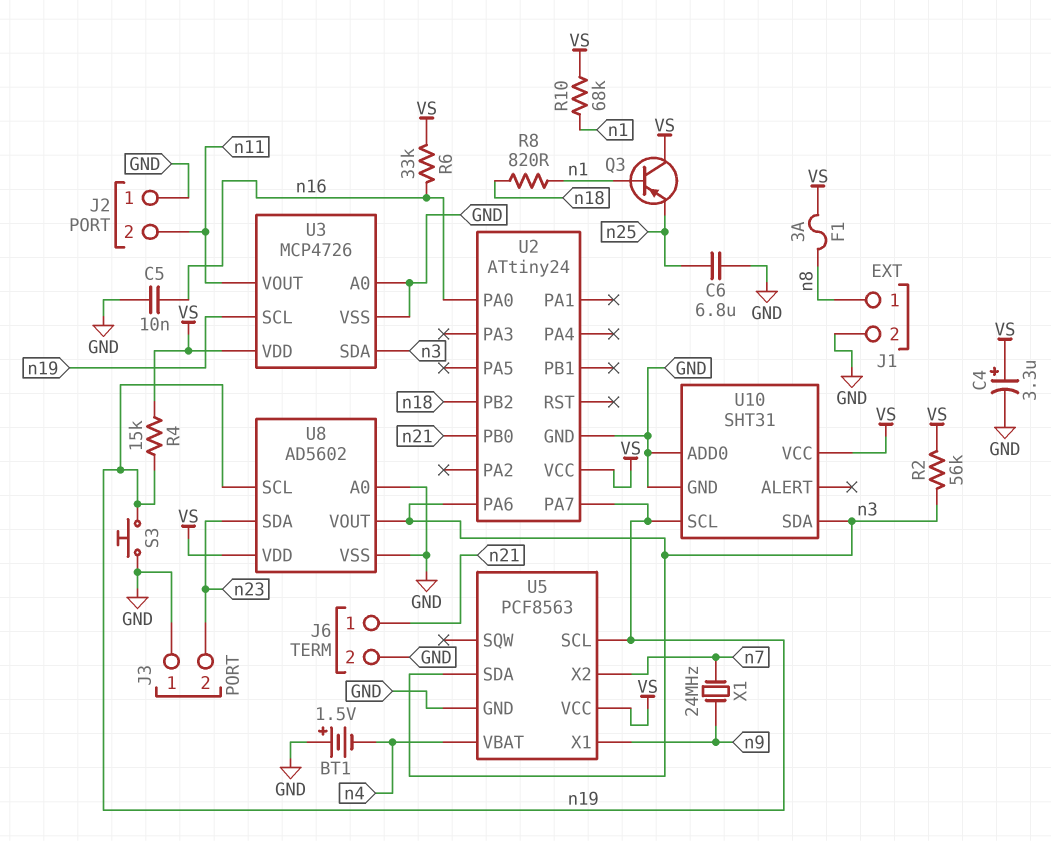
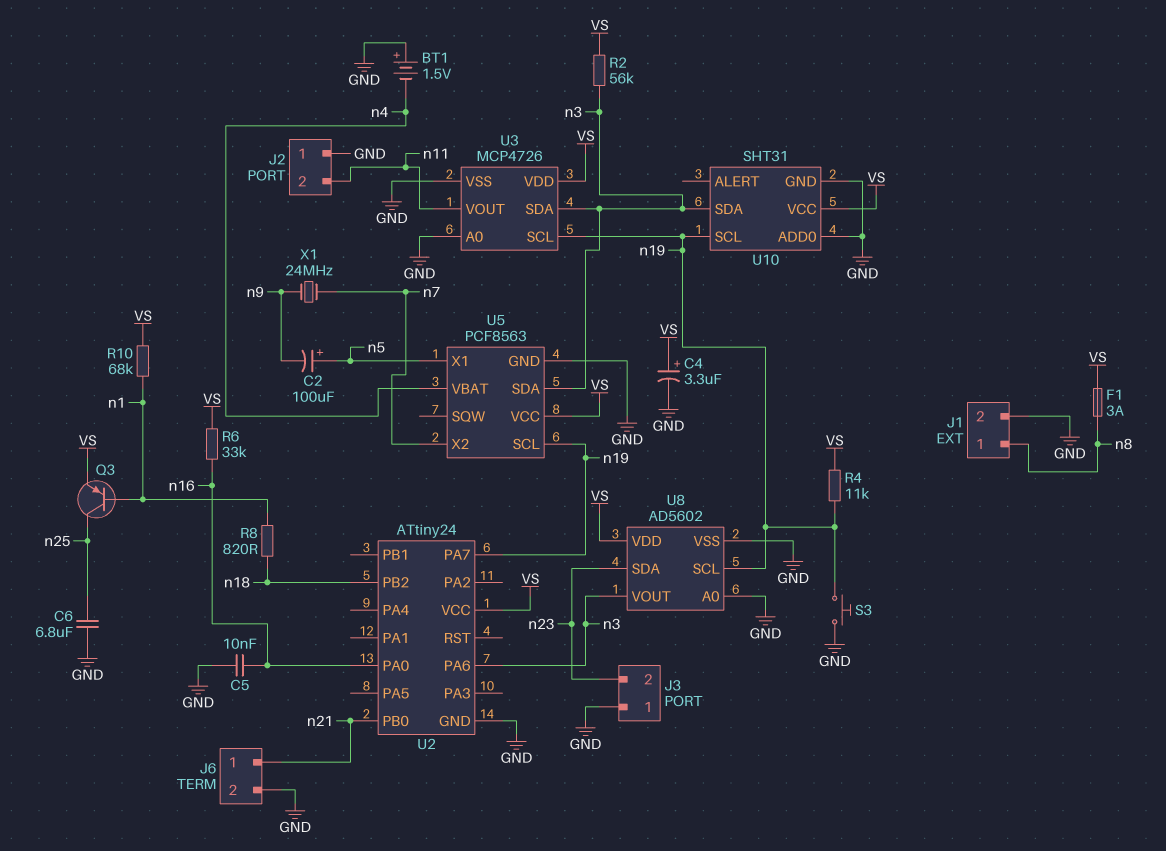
C2: none -> 100uF (plus n5, minus n9)
Q3: PNP (B n1, C VS, E n25) -> PNP (B n1, C n25, E VS)
R4: 15k (VS, n19) -> 11k (VS, n19)
U5 pin X1: n9 -> n5

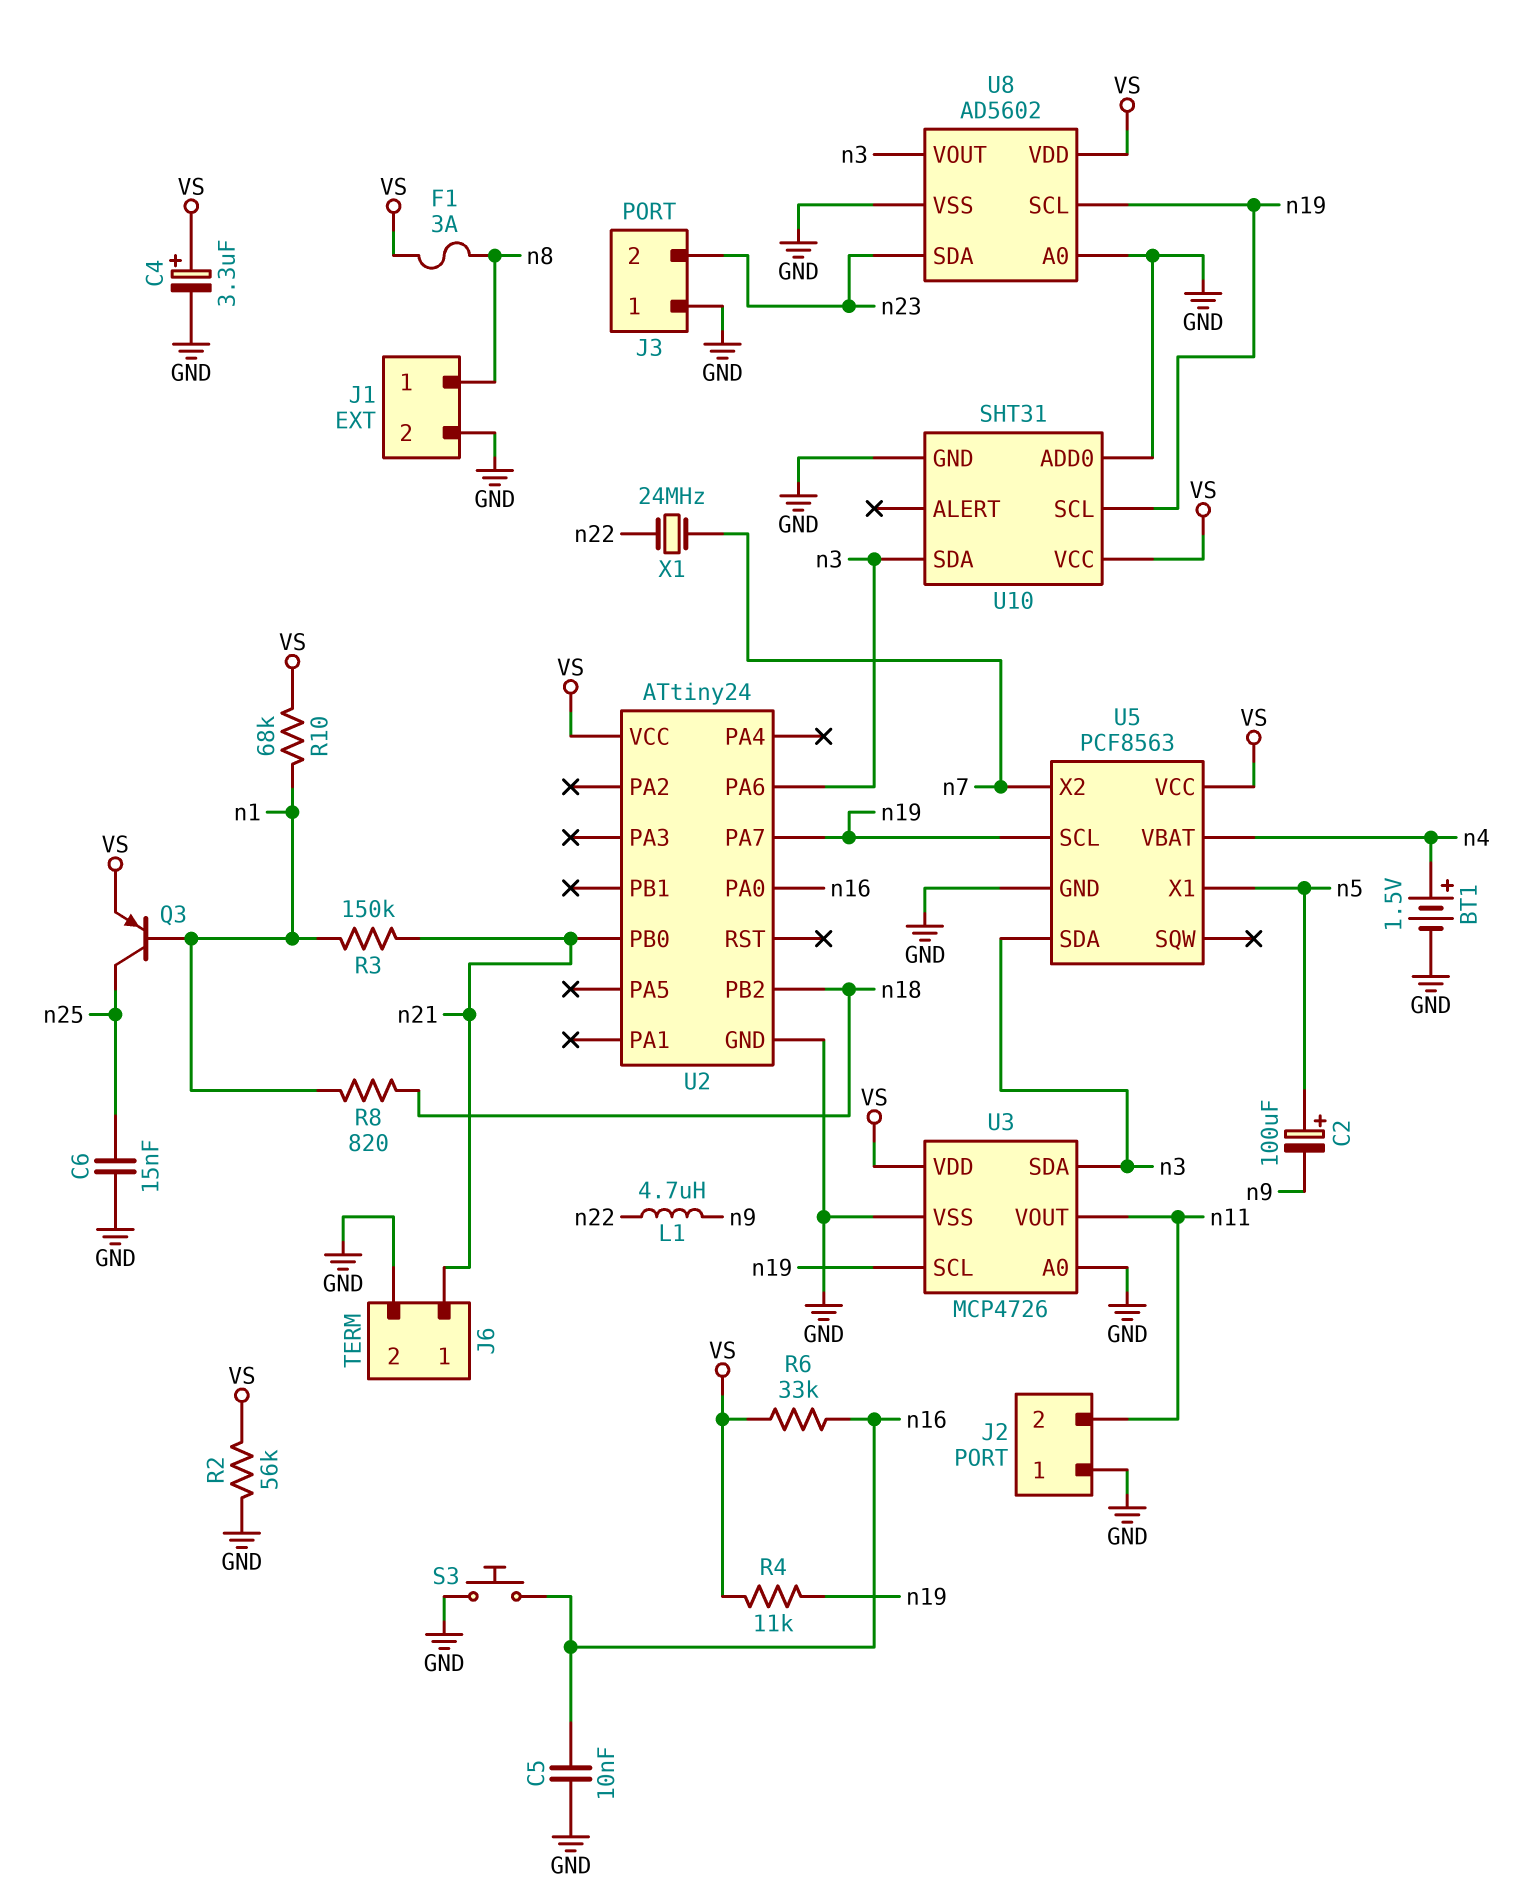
BT1: 1.5V (plus GND, minus n4) -> 1.5V (plus n4, minus GND)
C6: 6.8uF (GND, n25) -> 15nF (GND, n25)
L1: none -> 4.7uH (n9, n22)
R2: 56k (VS, n3) -> 56k (GND, VS)
R3: none -> 150k (n1, n21)
S3: button (GND, n19) -> button (GND, n16)
X1: 24MHz (n7, n9) -> 24MHz (n7, n22)

